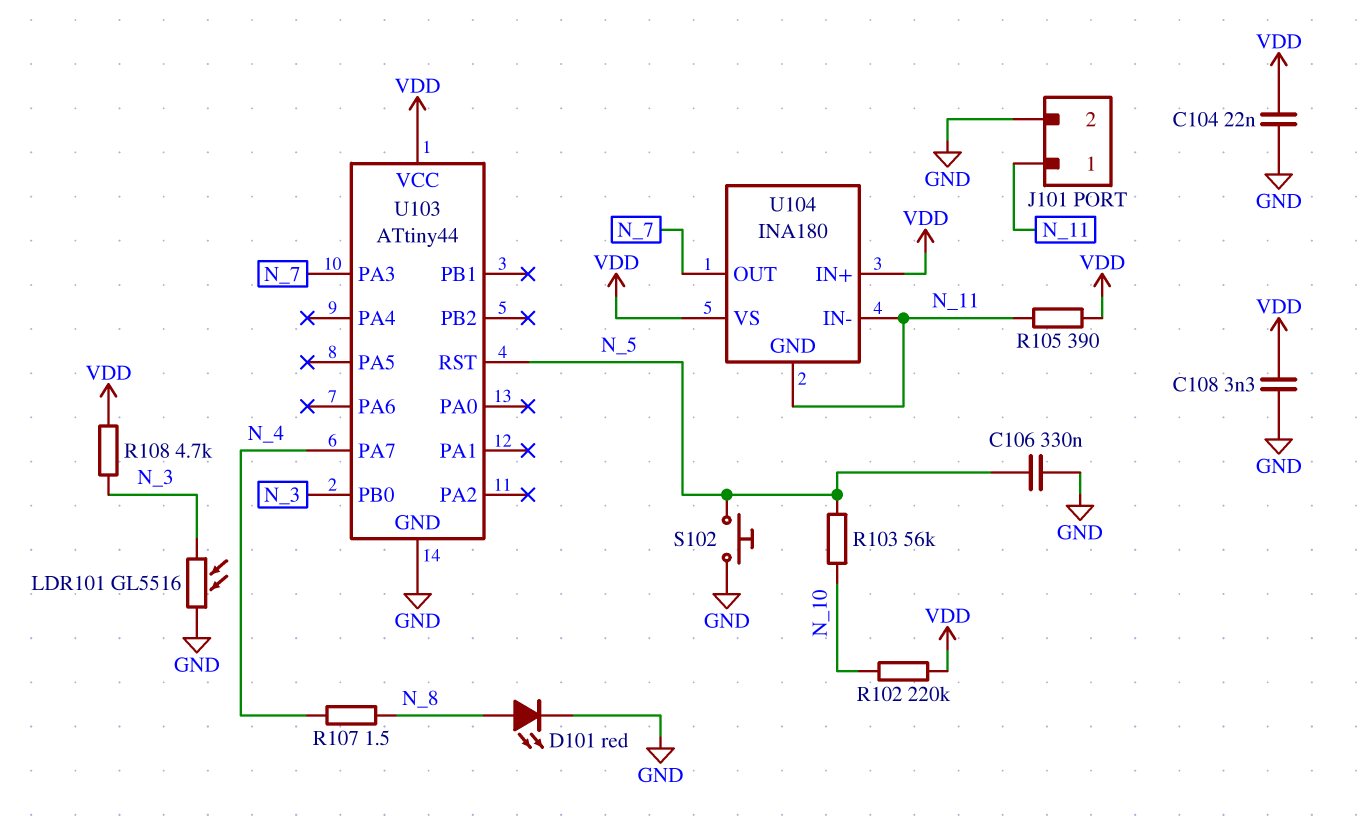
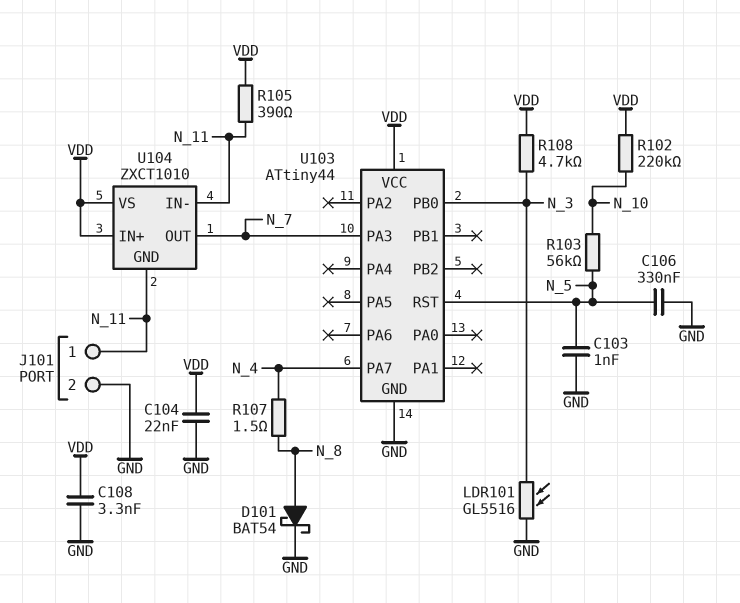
C103: none -> 1nF (GND, N_5)
D101: LED red (A N_8, K GND) -> schottky BAT54 (A N_8, K GND)
S102: button (GND, N_5) -> none
U104: INA180 -> ZXCT1010

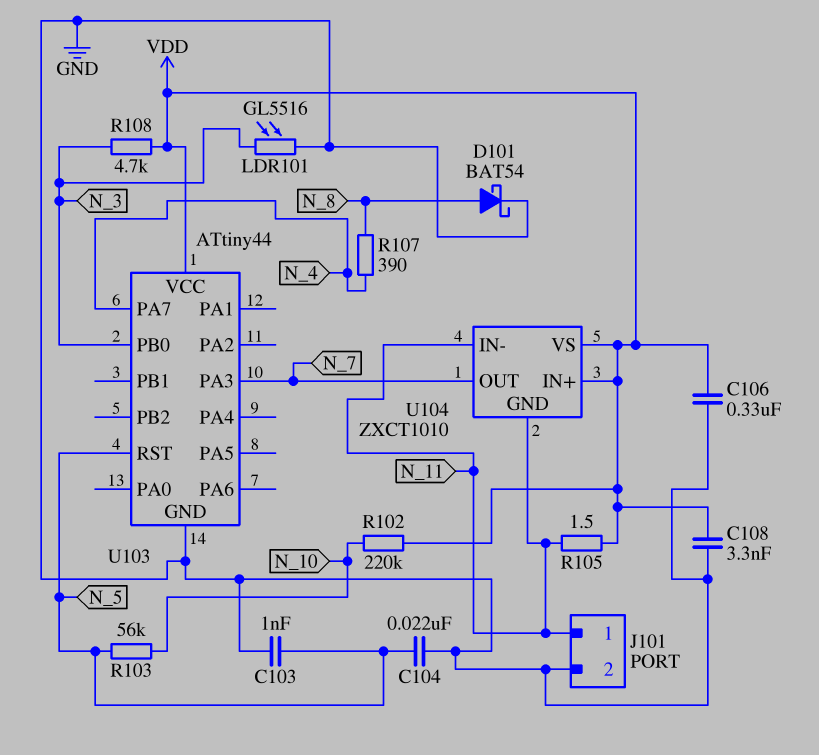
C104: 22nF (GND, VDD) -> 22nF (GND, N_5)
C106: 330nF (GND, N_5) -> 330nF (GND, VDD)
R105: 390 (N_11, VDD) -> 1.5 (N_11, VDD)
R107: 1.5 (N_4, N_8) -> 390 (N_4, N_8)

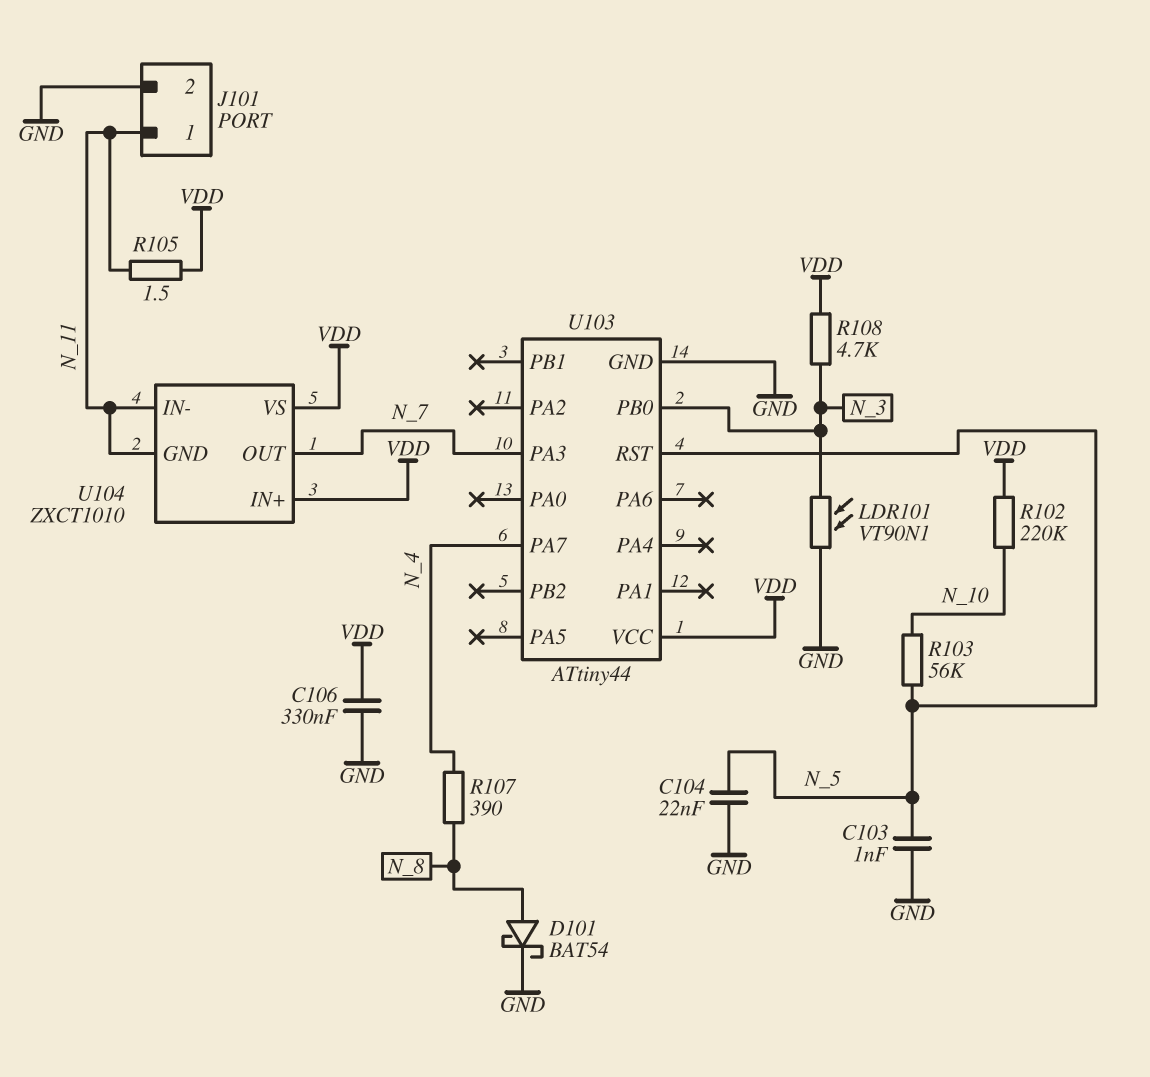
C108: 3.3nF (GND, VDD) -> none
LDR101: GL5516 (GND, N_3) -> VT90N1 (GND, N_3)

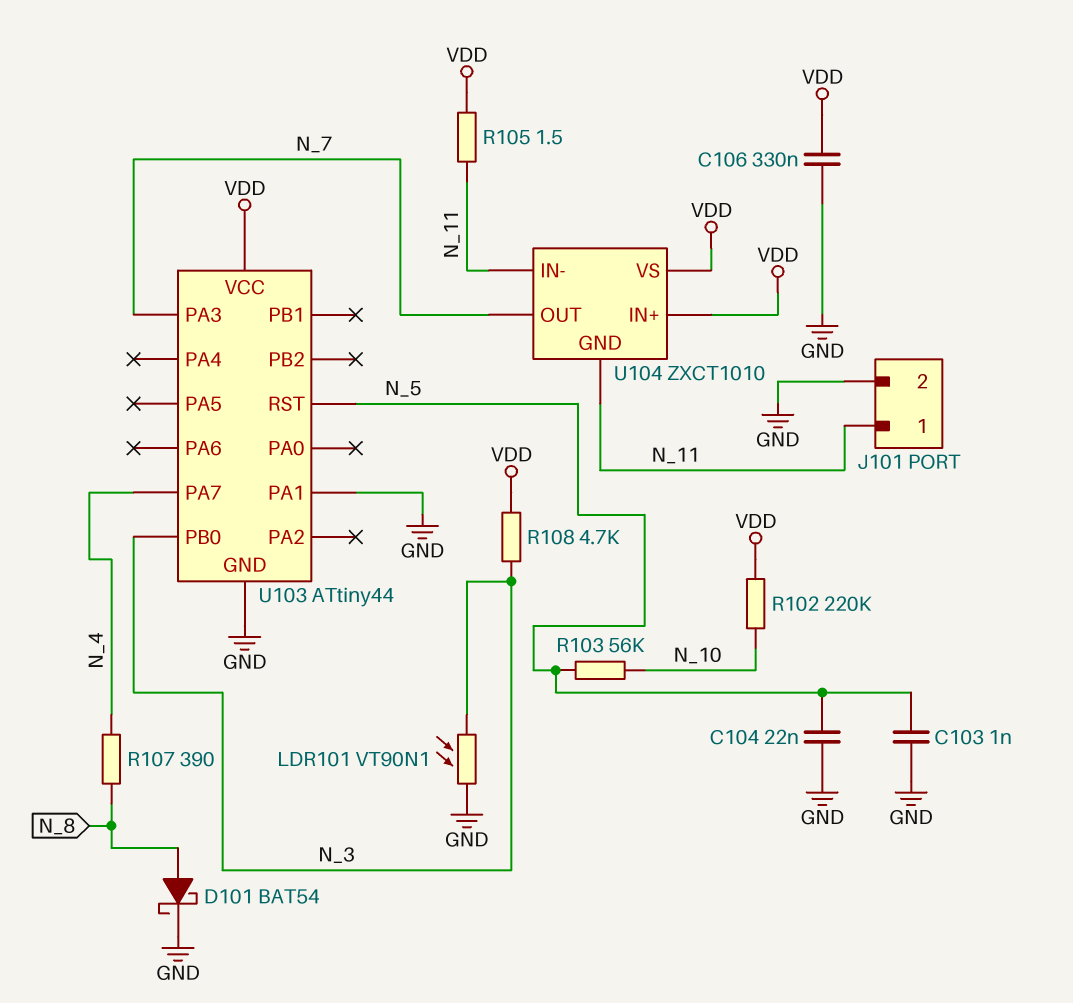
U103 pin PA1: none -> GND

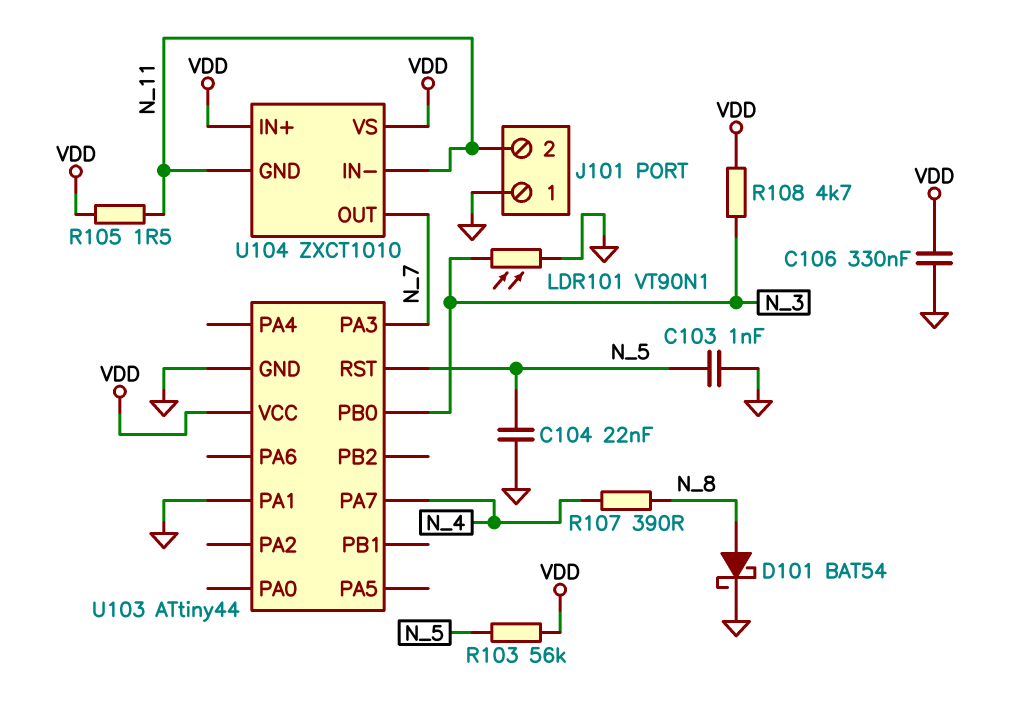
J101 pin 1: N_11 -> GND
J101 pin 2: GND -> N_11
R102: 220k (N_10, VDD) -> none
R103: 56k (N_5, N_10) -> 56k (N_5, VDD)

